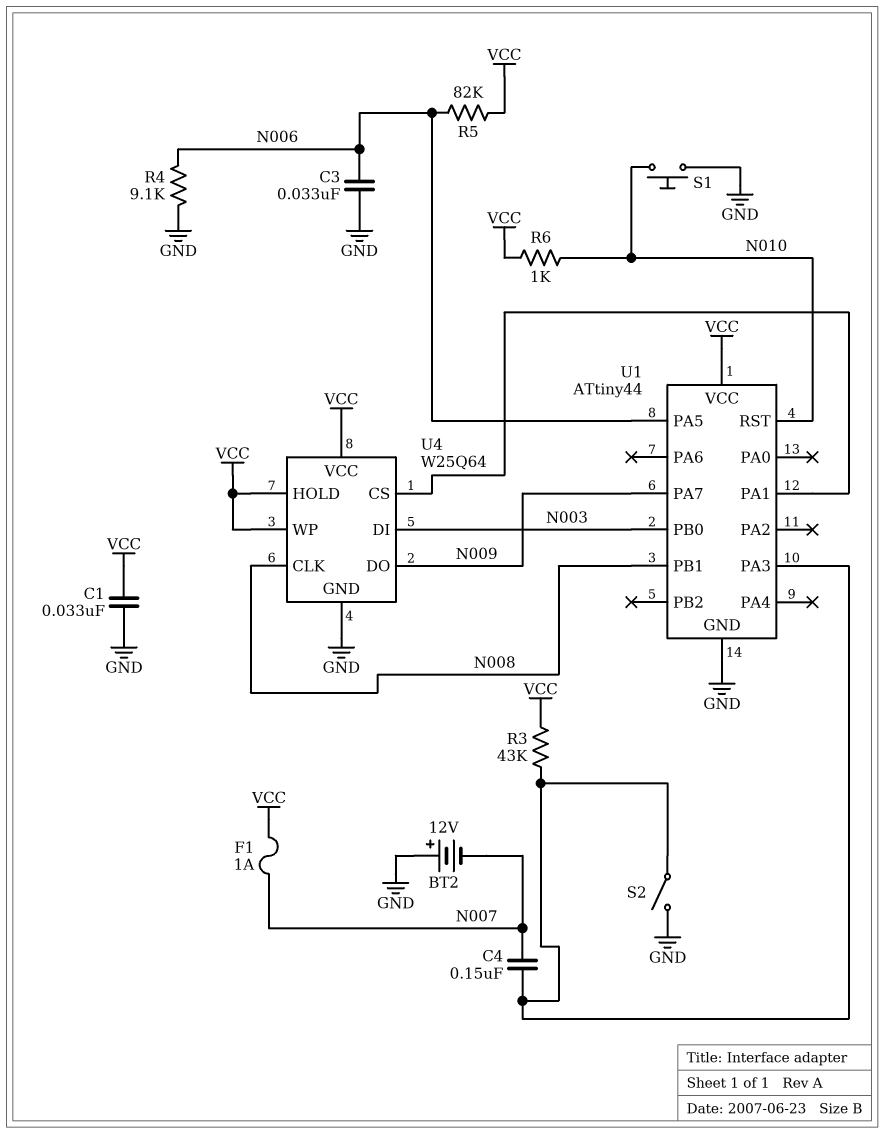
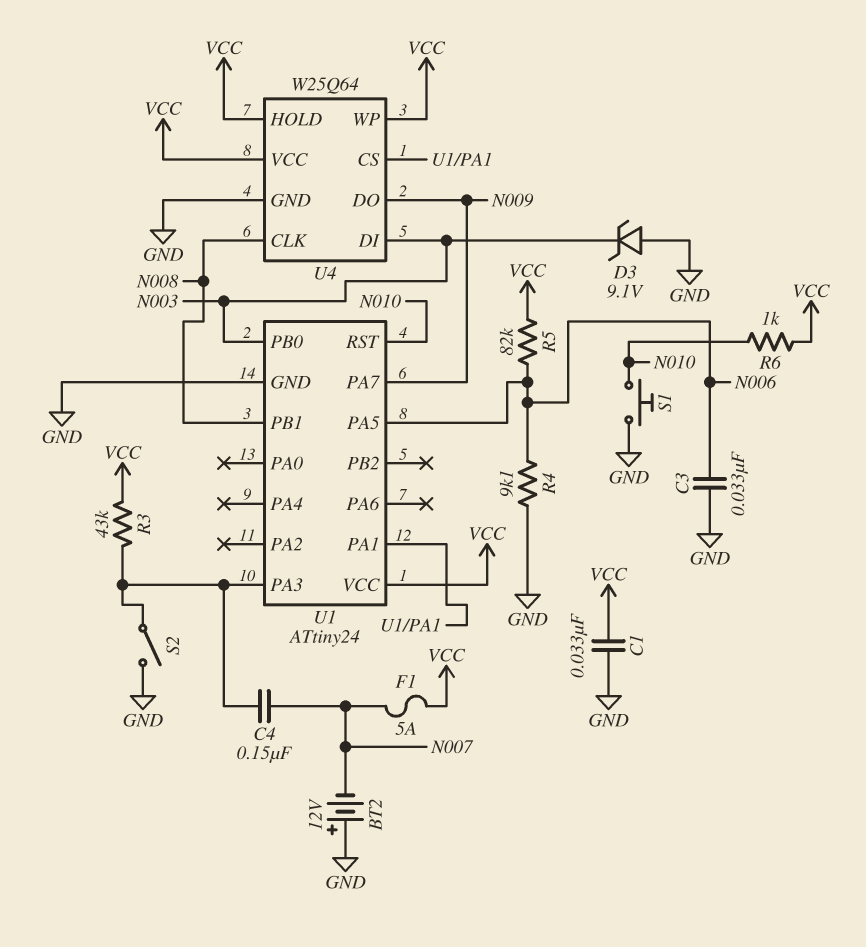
D3: none -> zener 9.1V (A GND, K N003)
F1: 1A (N007, VCC) -> 5A (N007, VCC)
U1: ATtiny44 -> ATtiny24

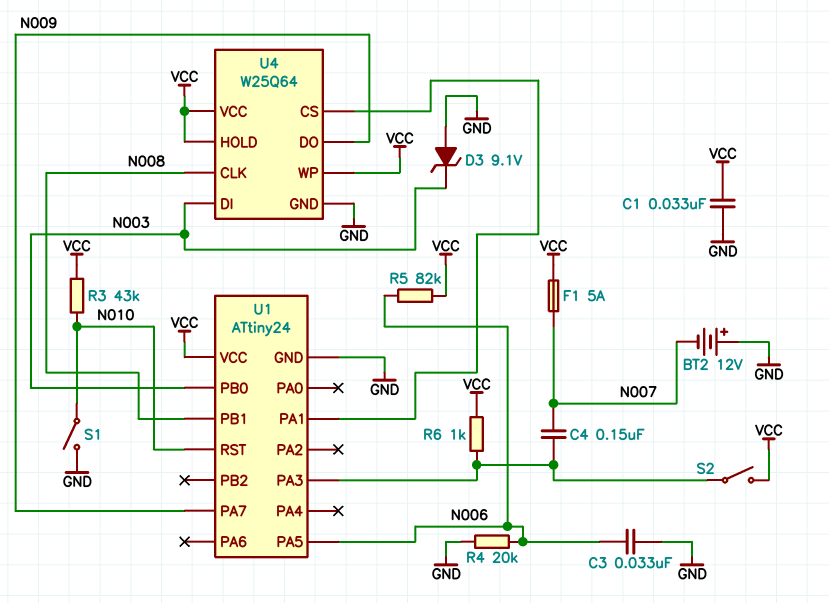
R3: 43k (U1/PA3, VCC) -> 43k (N010, VCC)
R4: 9.1k (GND, N006) -> 20k (GND, N006)
R6: 1k (N010, VCC) -> 1k (U1/PA3, VCC)
S1: button (GND, N010) -> switch (GND, N010)
S2: switch (GND, U1/PA3) -> switch (U1/PA3, VCC)

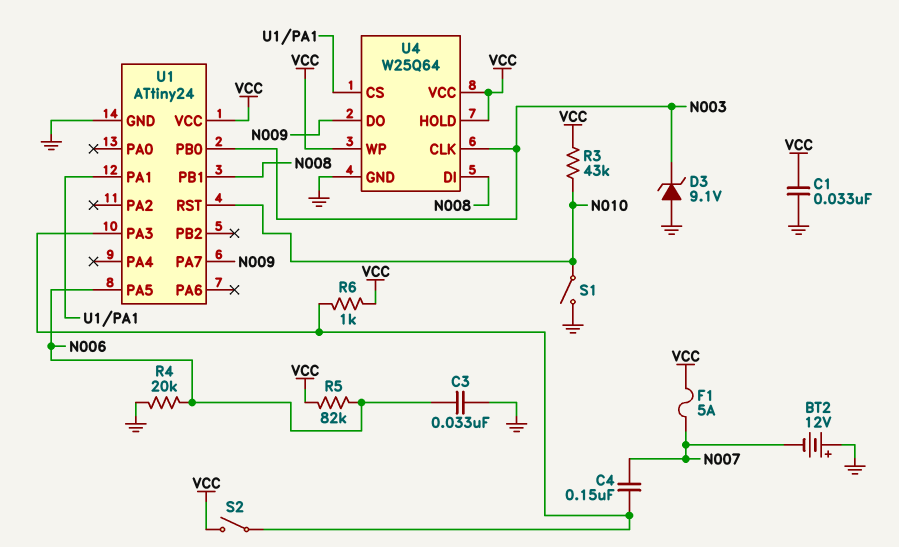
U4 pin CLK: N008 -> N003
U4 pin DI: N003 -> N008

